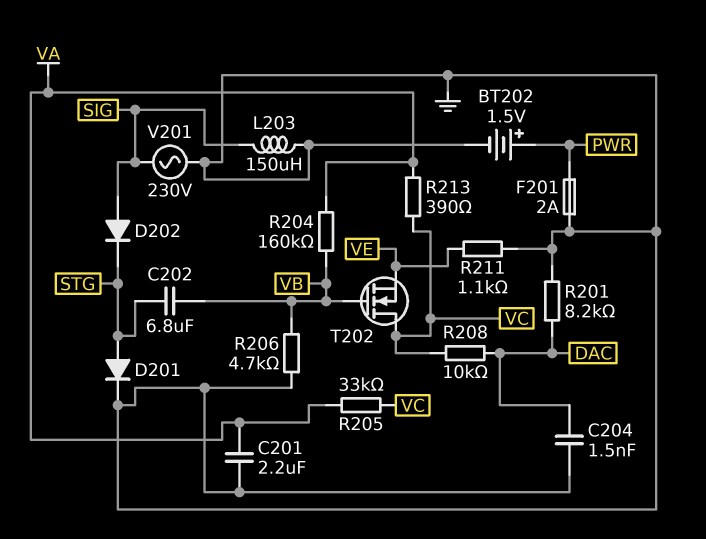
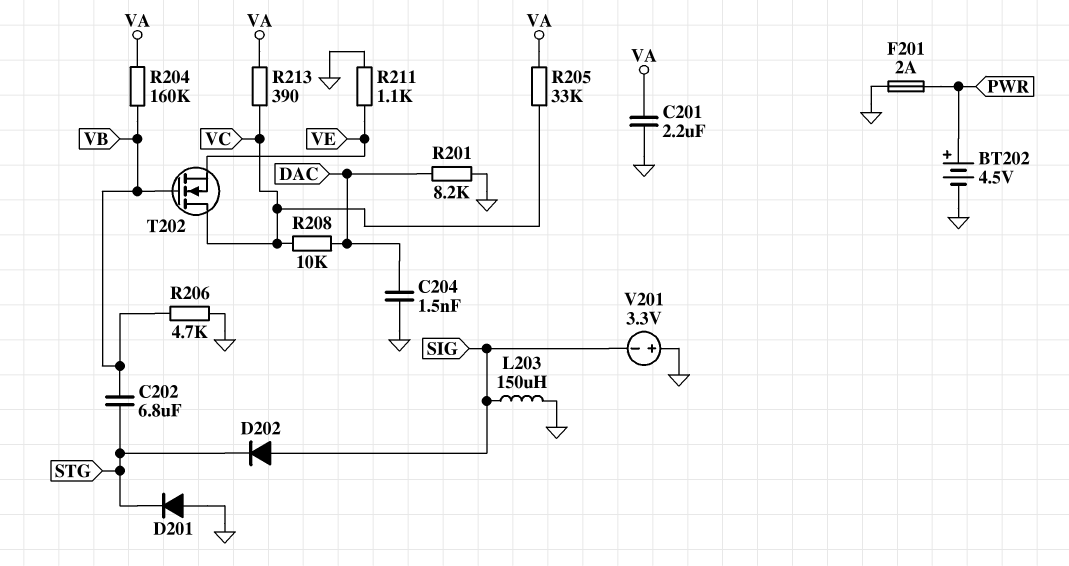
BT202: 1.5V (plus PWR, minus GND) -> 4.5V (plus PWR, minus GND)
D201: diode (A STG, K GND) -> diode (A GND, K STG)
V201: AC 230V (GND, SIG) -> 3.3V (plus GND, minus SIG)

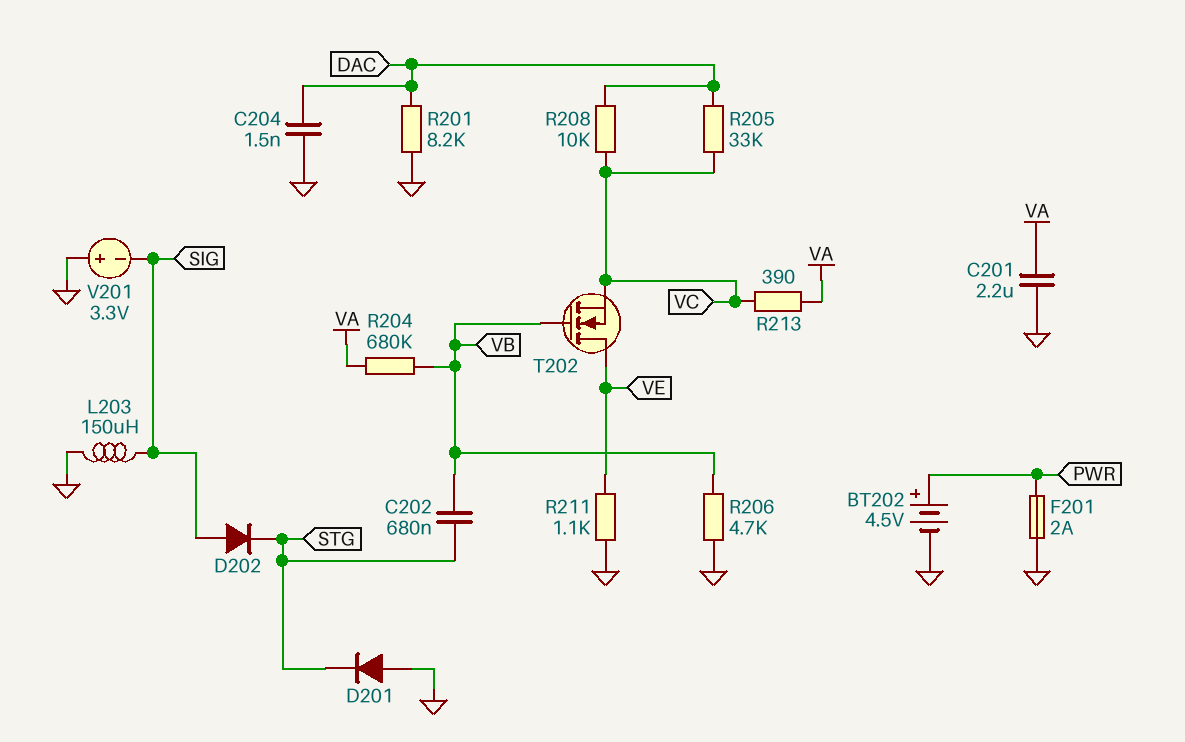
C202: 6.8uF (STG, VB) -> 680nF (STG, VB)
R204: 160k (VA, VB) -> 680k (VA, VB)
R205: 33k (VA, VC) -> 33k (DAC, VC)
T202: NMOS (G VB, D VC, S VE) -> NMOS (G VB, D VE, S VC)

